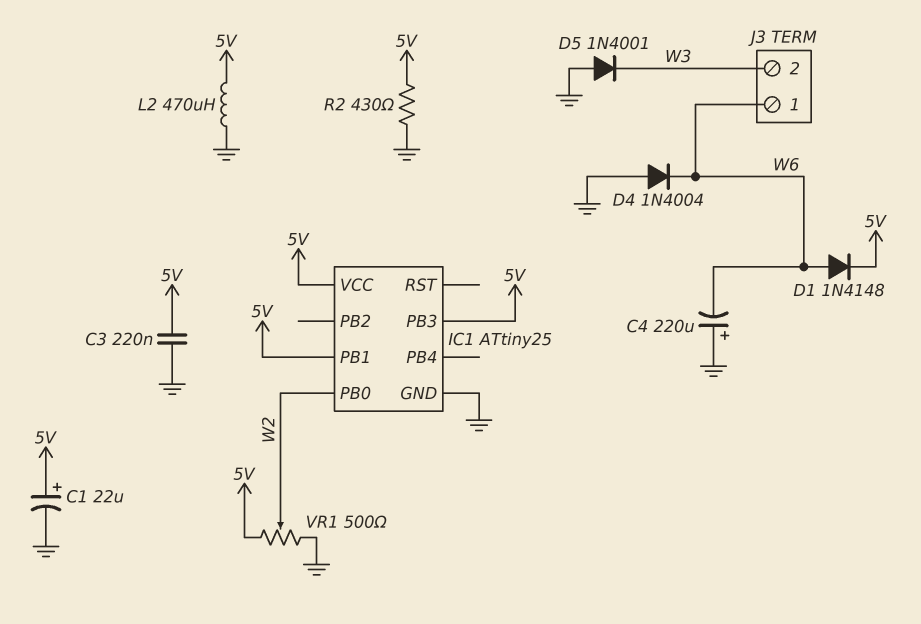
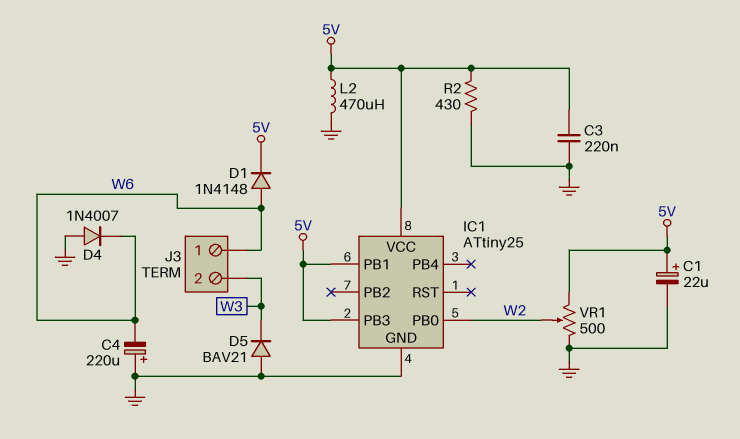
D4: diode 1N4004 (A GND, K W6) -> diode 1N4007 (A GND, K W6)
D5: diode 1N4001 (A GND, K W3) -> diode BAV21 (A GND, K W3)

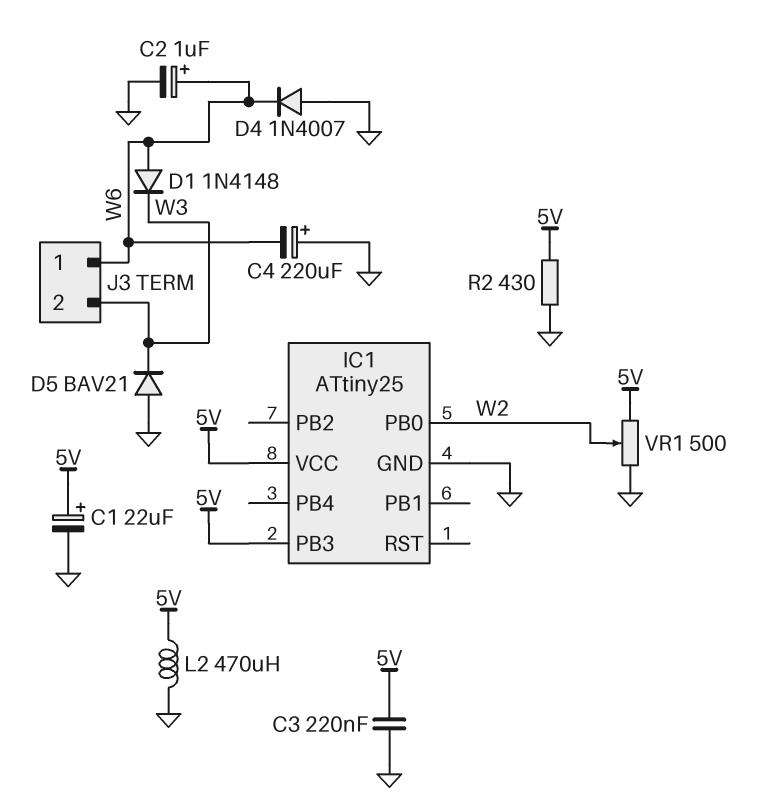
C2: none -> 1uF (plus W6, minus GND)
D1: diode 1N4148 (A W6, K 5V) -> diode 1N4148 (A W6, K W3)
IC1 pin PB1: 5V -> none

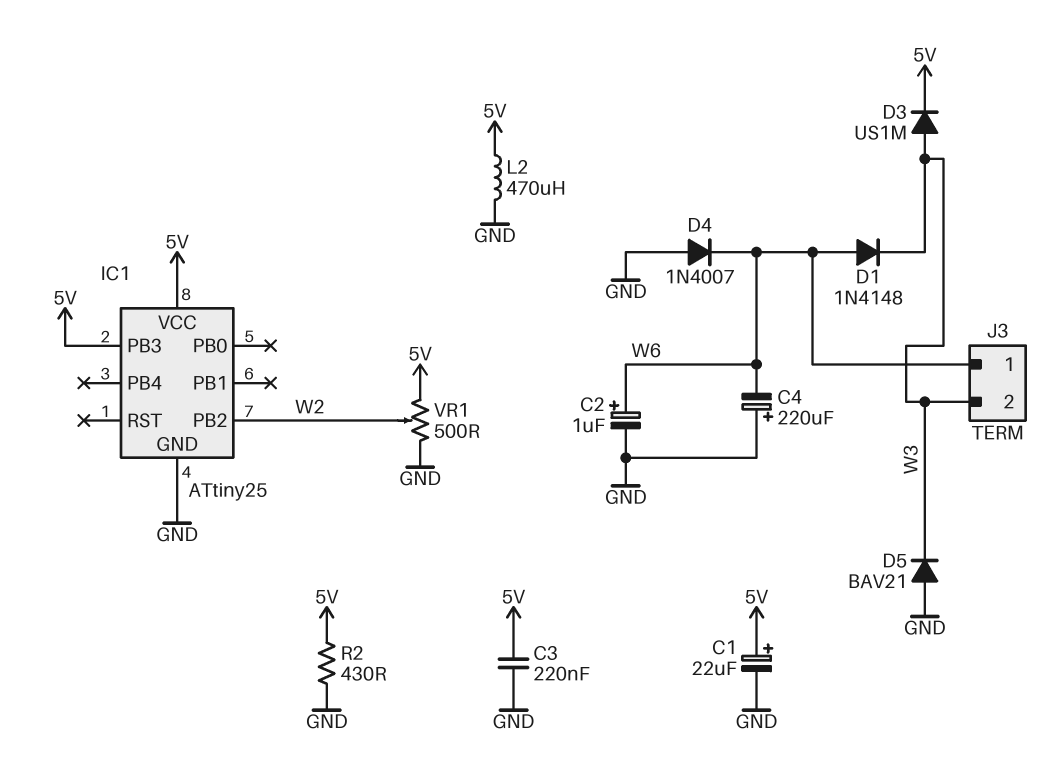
D3: none -> diode US1M (A W3, K 5V)
IC1 pin PB0: W2 -> none
IC1 pin PB2: none -> W2

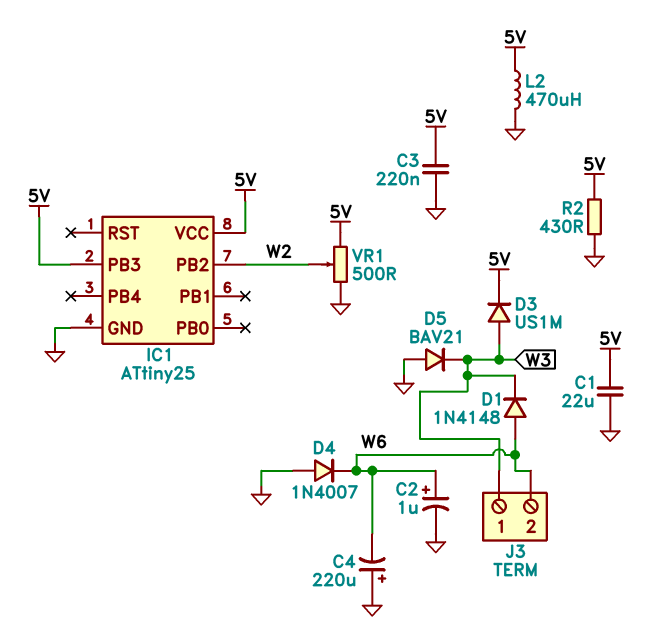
C1: 22uF (plus 5V, minus GND) -> 22uF (5V, GND)
J3 pin 1: W6 -> W3
J3 pin 2: W3 -> W6

